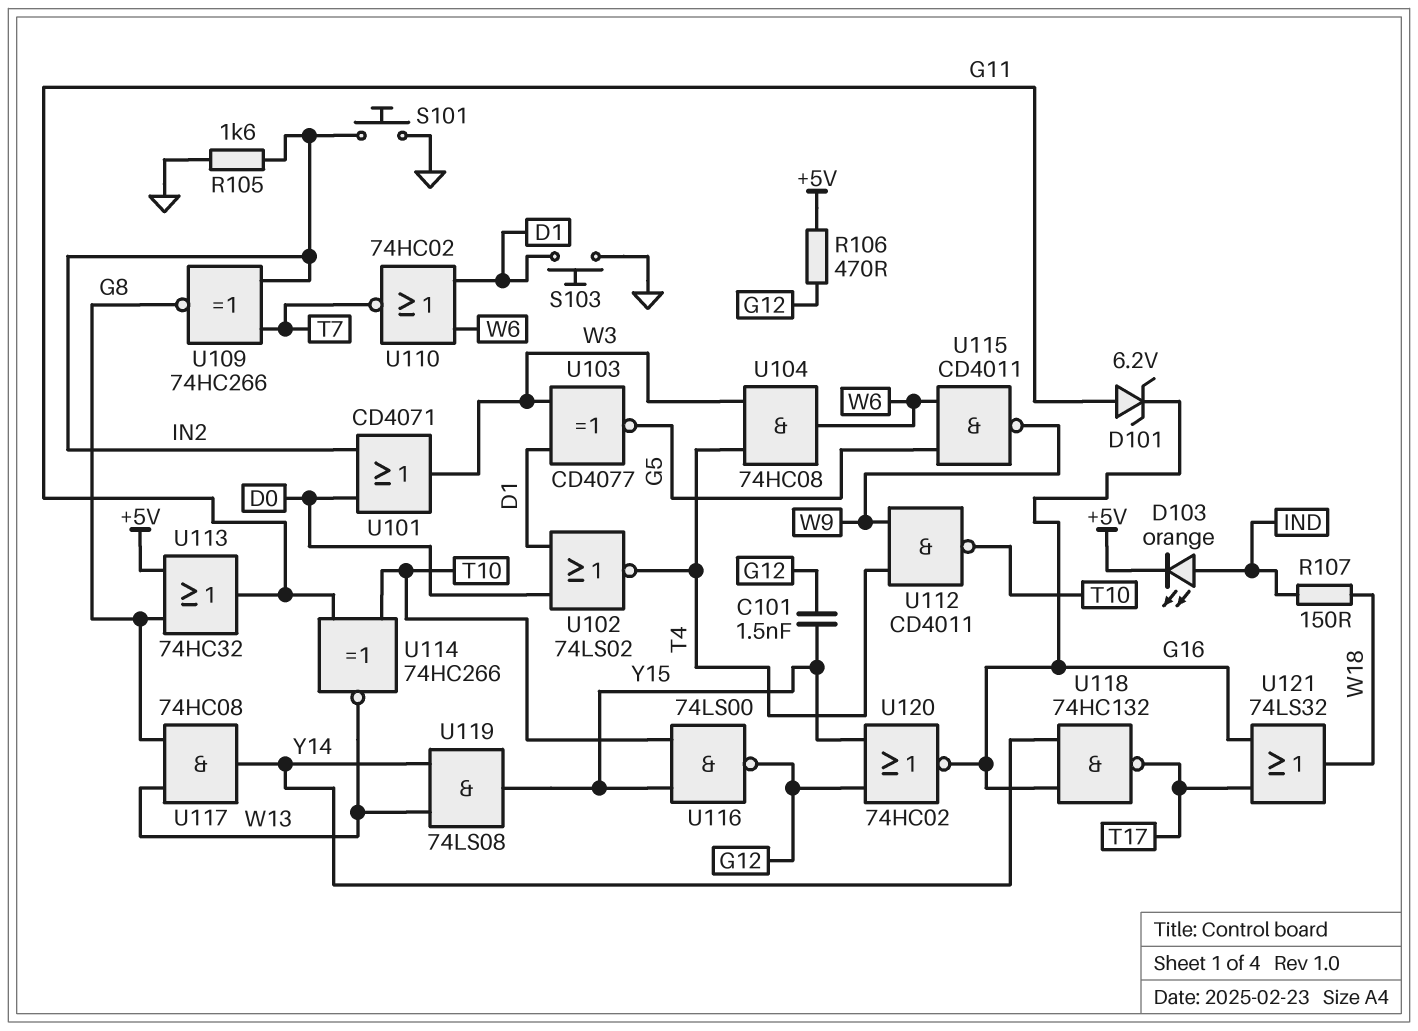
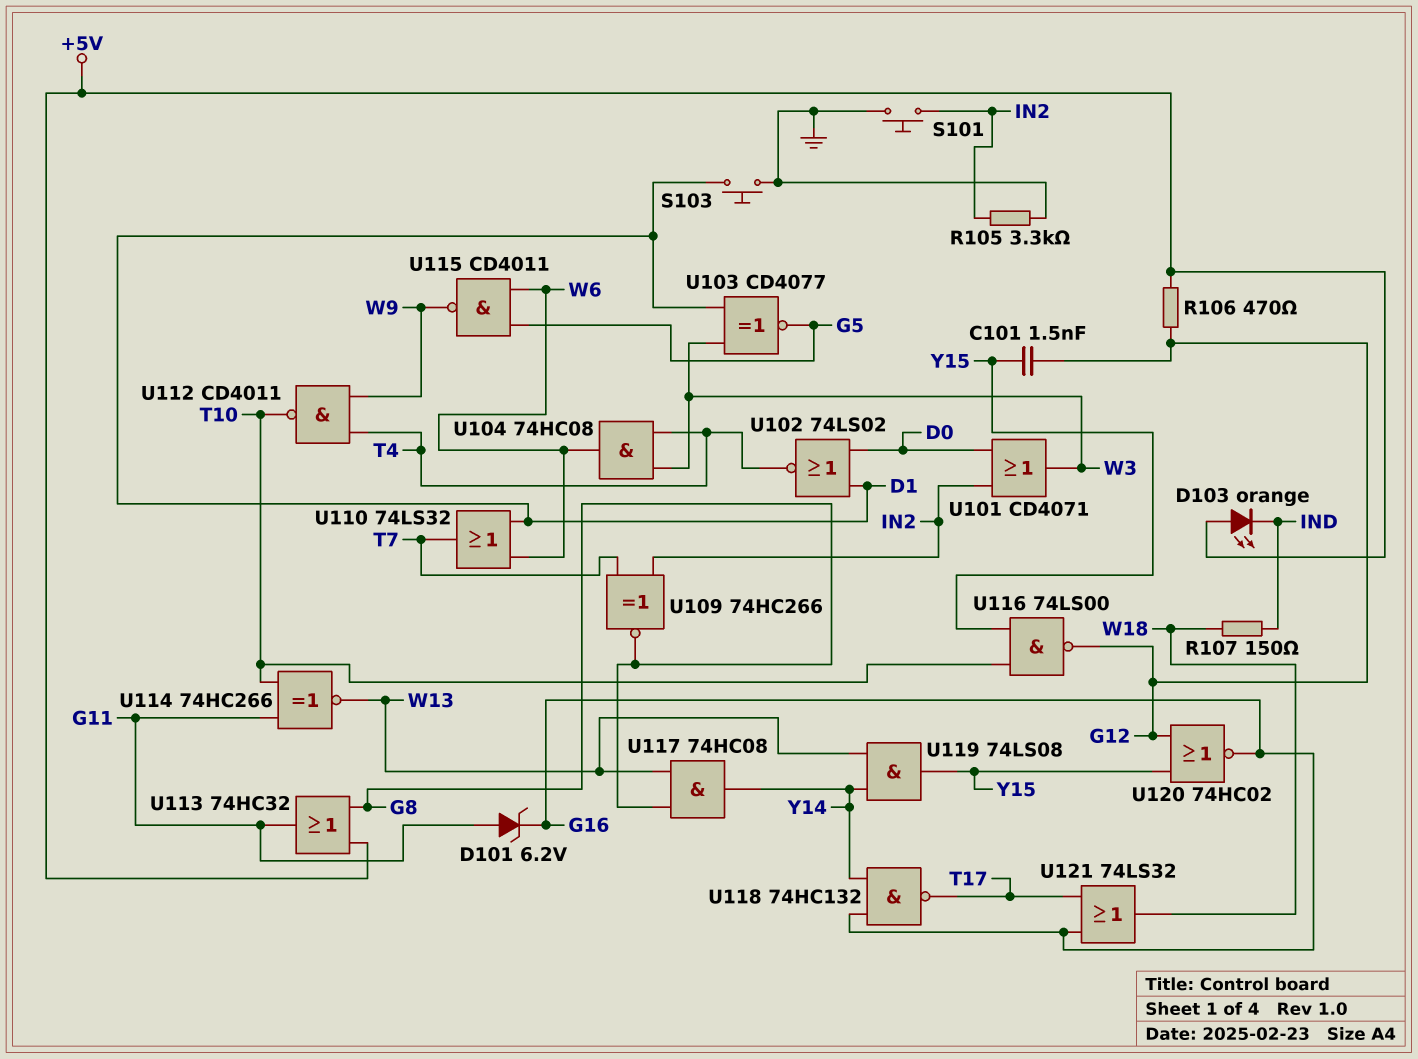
D103: LED orange (A IND, K +5V) -> LED orange (A +5V, K IND)
R105: 1.6k (GND, IN2) -> 3.3k (GND, IN2)
U110: NOR 74HC02 (in D1, in W6, out T7) -> OR 74LS32 (in D1, in W6, out T7)

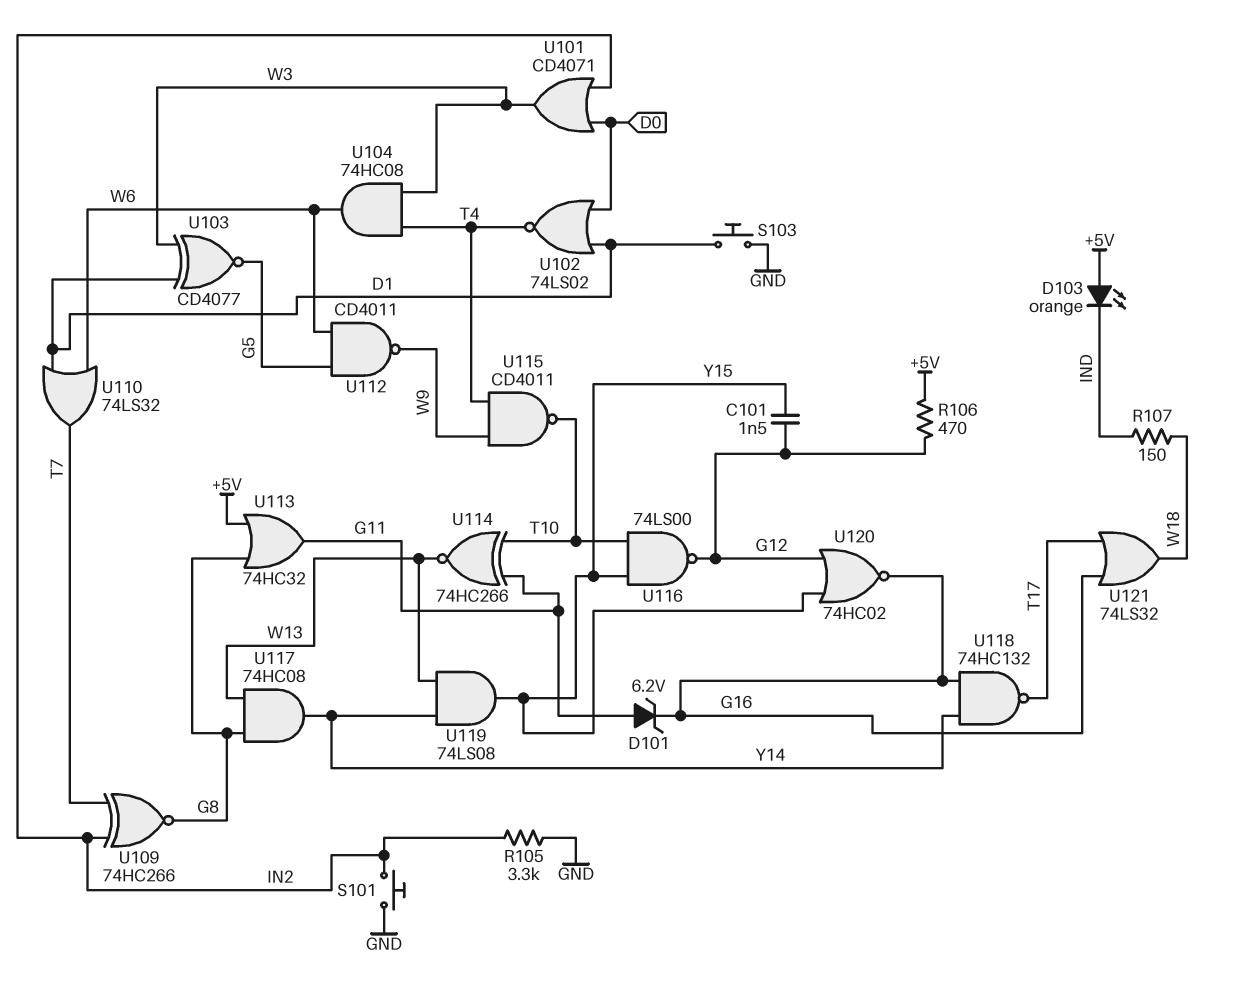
U112: NAND CD4011 (in T4, in W9, out T10) -> NAND CD4011 (in G5, in W6, out W9)
U115: NAND CD4011 (in G5, in W6, out W9) -> NAND CD4011 (in T4, in W9, out T10)

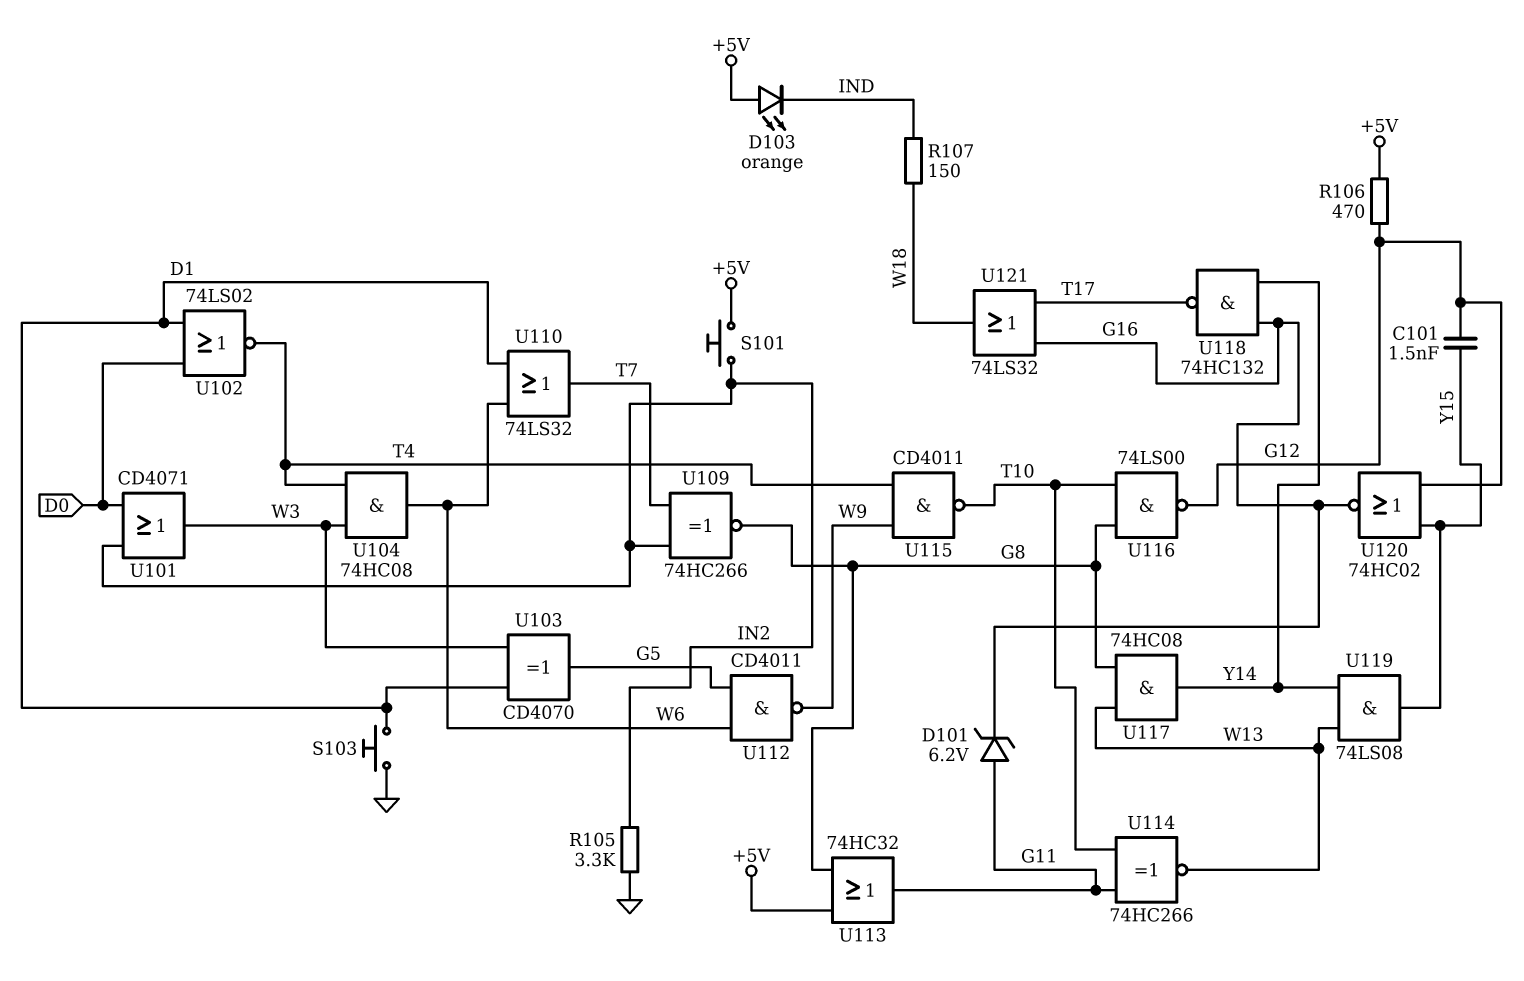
S101: button (GND, IN2) -> button (+5V, IN2)
U103: XNOR CD4077 (in D1, in W3, out G5) -> XOR CD4070 (in D1, in W3, out G5)
U116: NAND 74LS00 (in T10, in Y15, out G12) -> NAND 74LS00 (in G8, in T10, out G12)

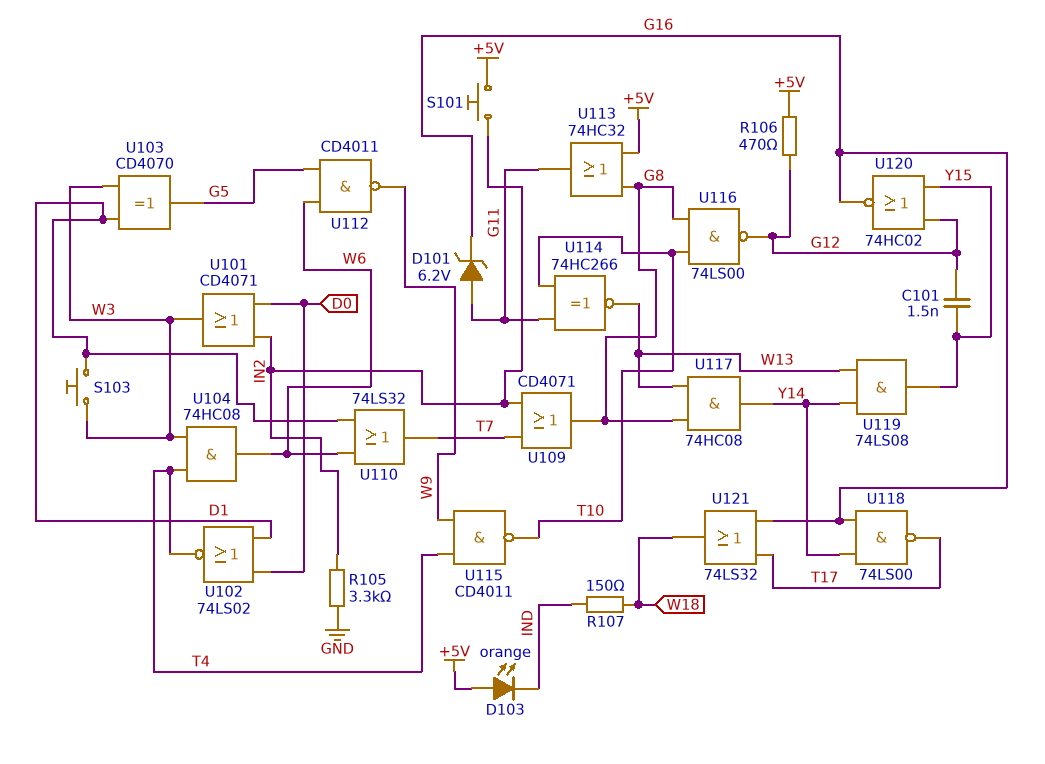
S103: button (D1, GND) -> button (D1, W3)
U109: XNOR 74HC266 (in IN2, in T7, out G8) -> OR CD4071 (in IN2, in T7, out G8)
U118: NAND 74HC132 (in G16, in Y14, out T17) -> NAND 74LS00 (in G16, in Y14, out T17)

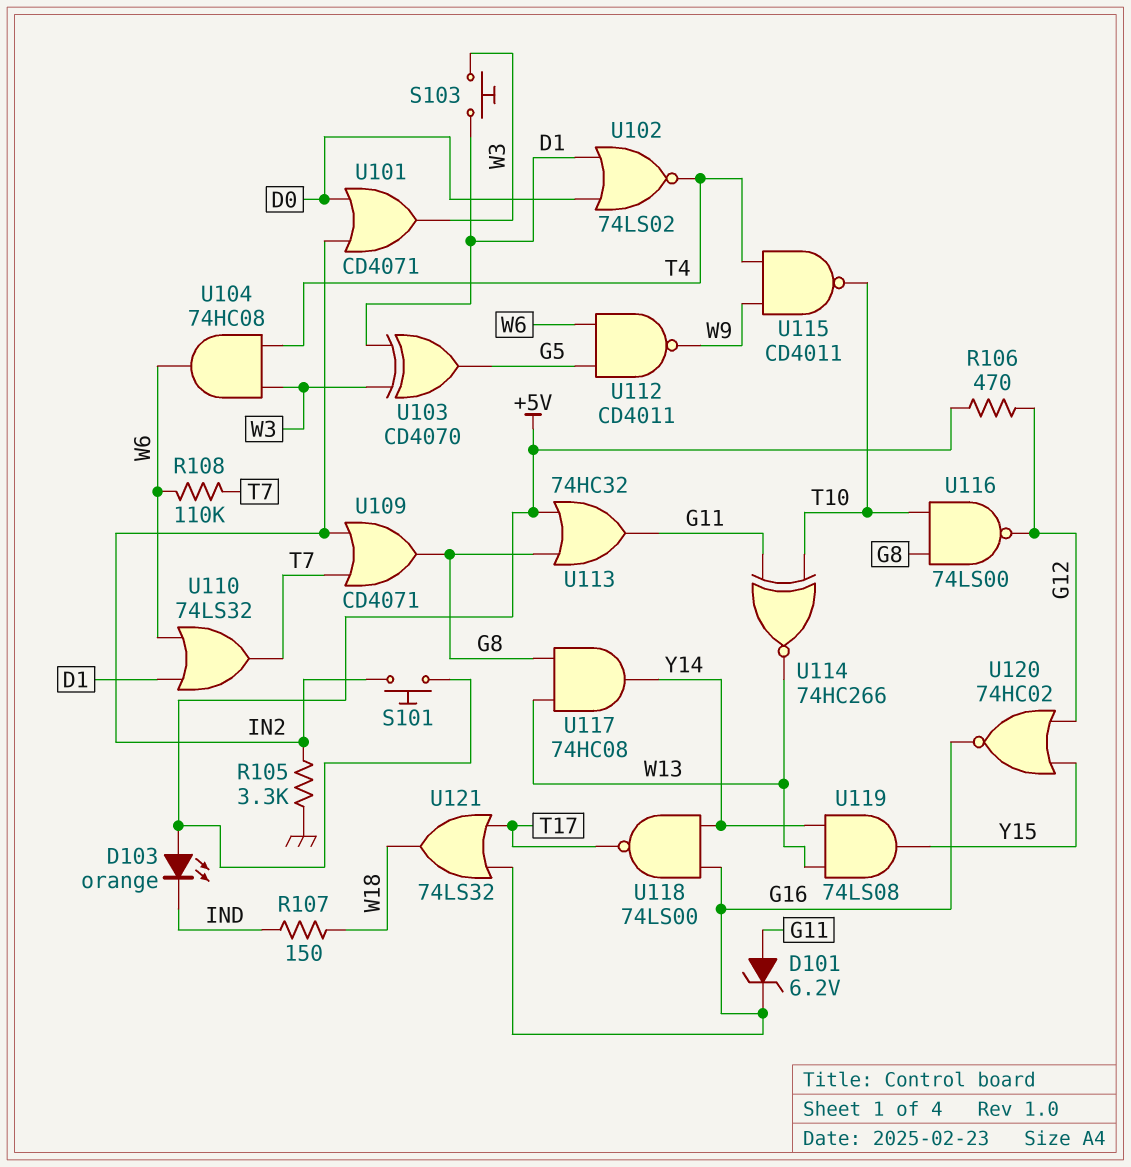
C101: 1.5nF (G12, Y15) -> none
R108: none -> 110k (T7, W6)

